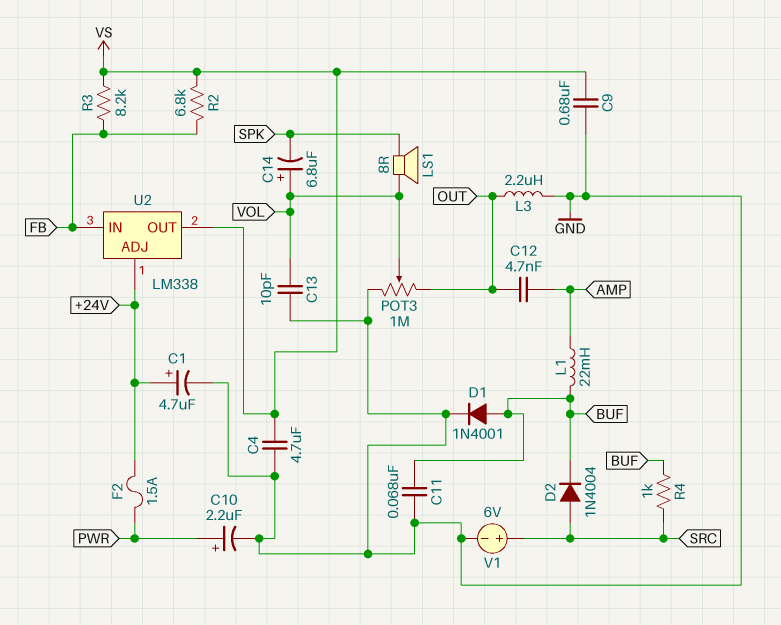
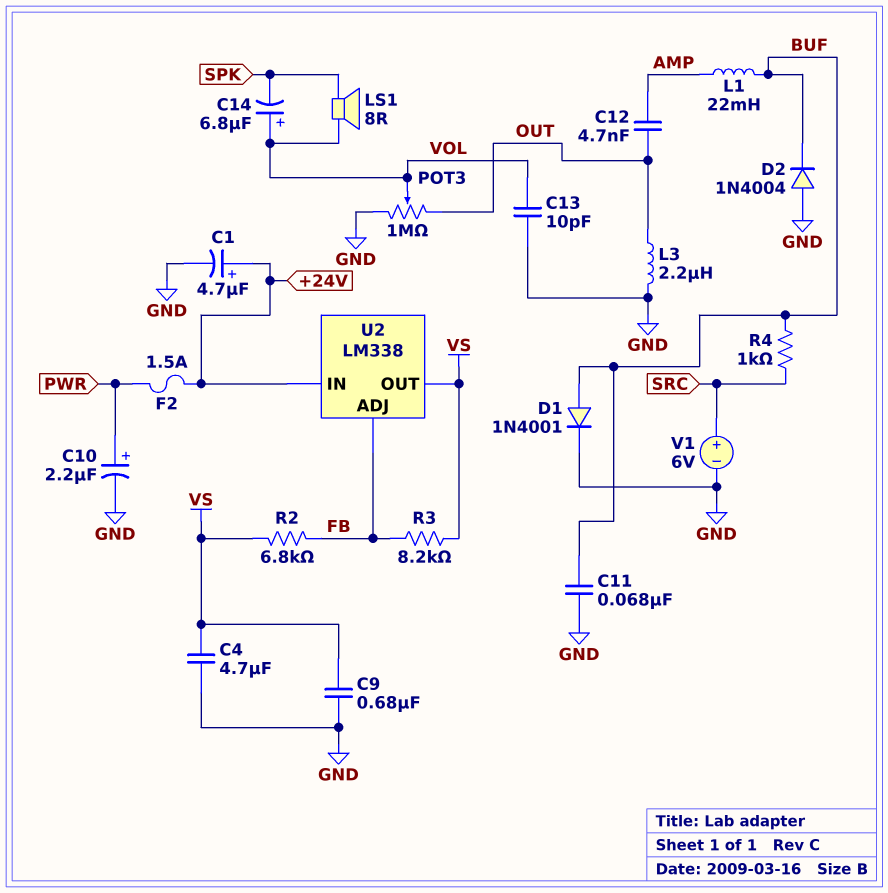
D2: diode 1N4004 (A SRC, K BUF) -> diode 1N4004 (A GND, K BUF)
U2 pin ADJ: +24V -> FB
U2 pin IN: FB -> +24V

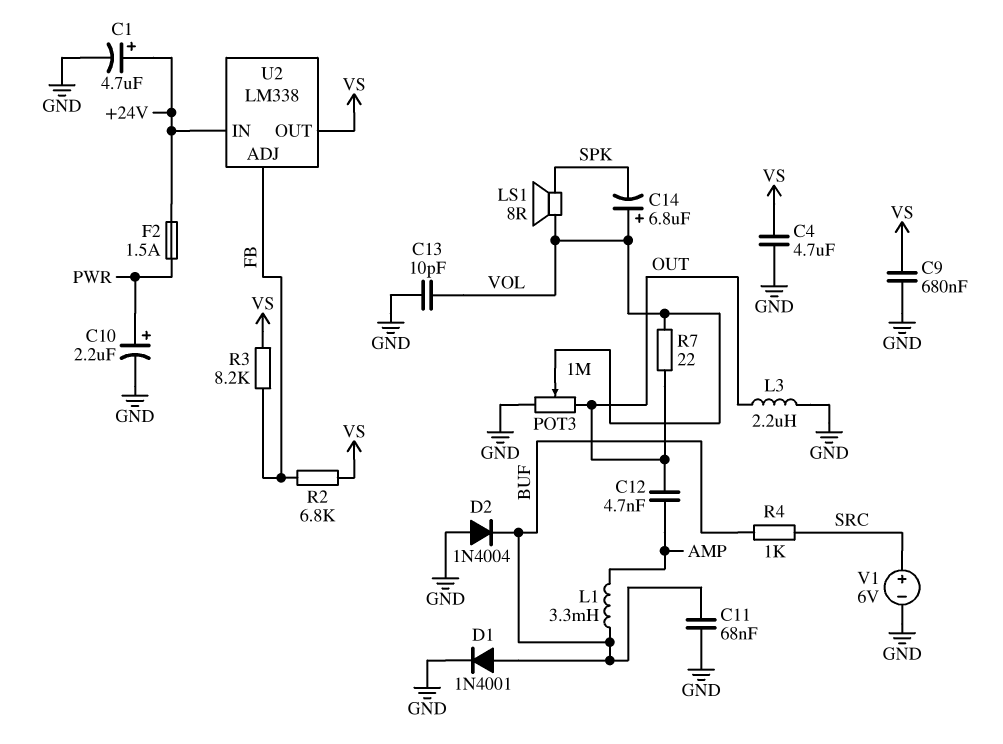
L1: 22mH (AMP, BUF) -> 3.3mH (AMP, BUF)
R7: none -> 22 (OUT, VOL)

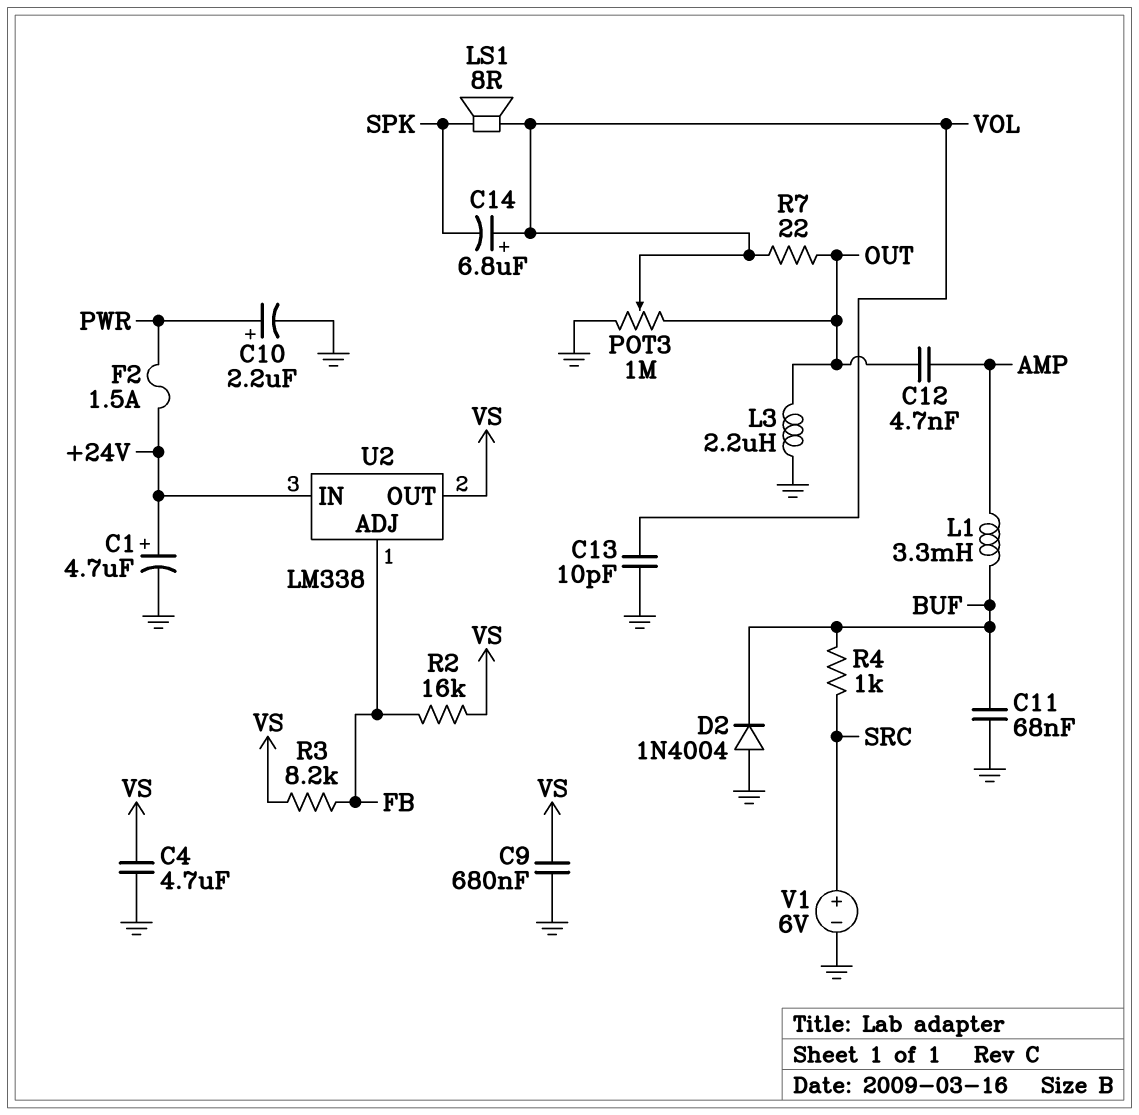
D1: diode 1N4001 (A BUF, K GND) -> none
R2: 6.8k (FB, VS) -> 16k (FB, VS)

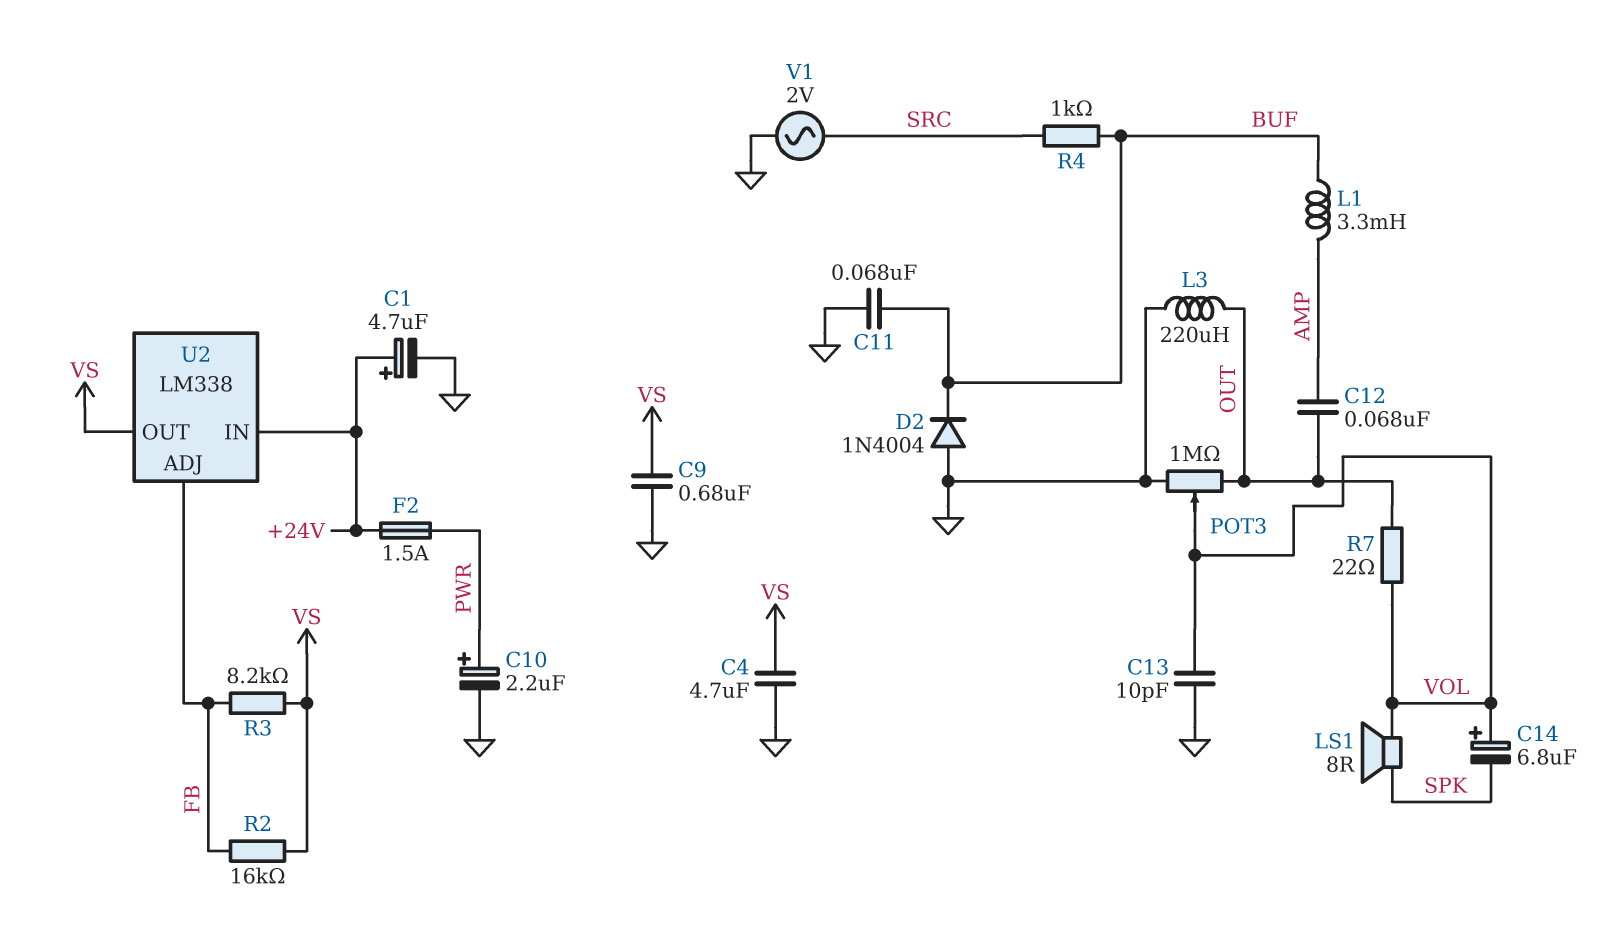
C12: 4.7nF (AMP, OUT) -> 68nF (AMP, OUT)
L3: 2.2uH (GND, OUT) -> 220uH (GND, OUT)
V1: 6V (plus SRC, minus GND) -> AC 2V (GND, SRC)

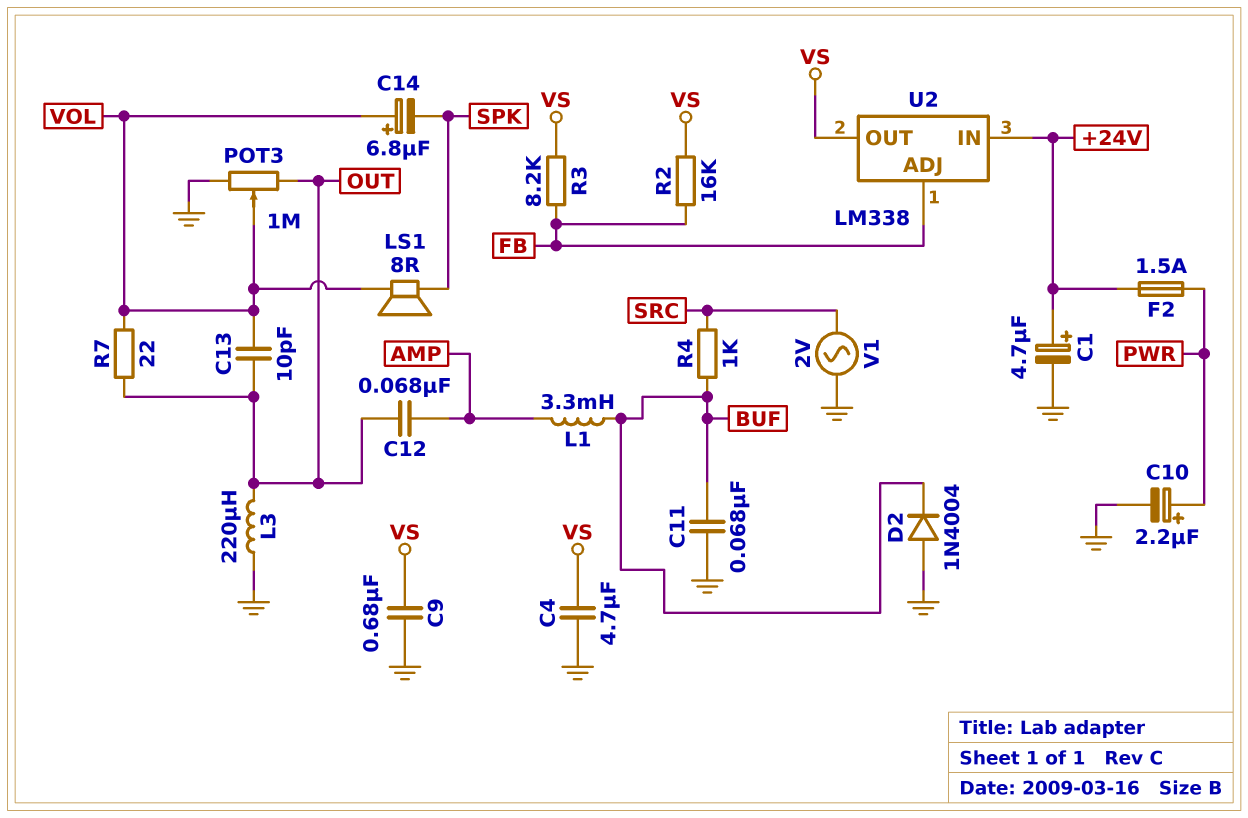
C13: 10pF (GND, VOL) -> 10pF (OUT, VOL)

